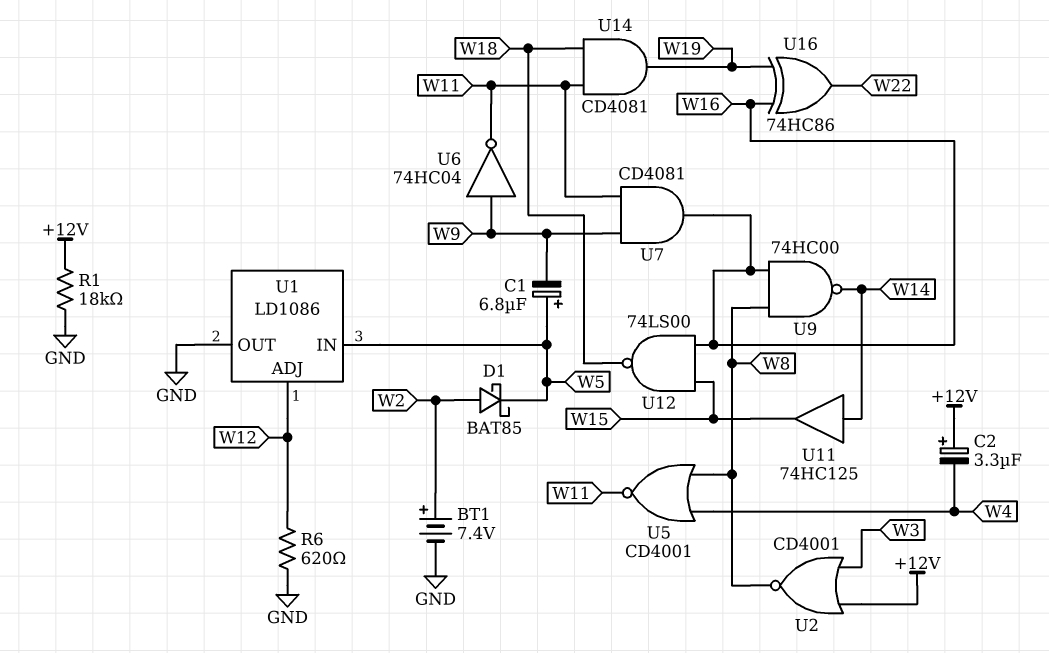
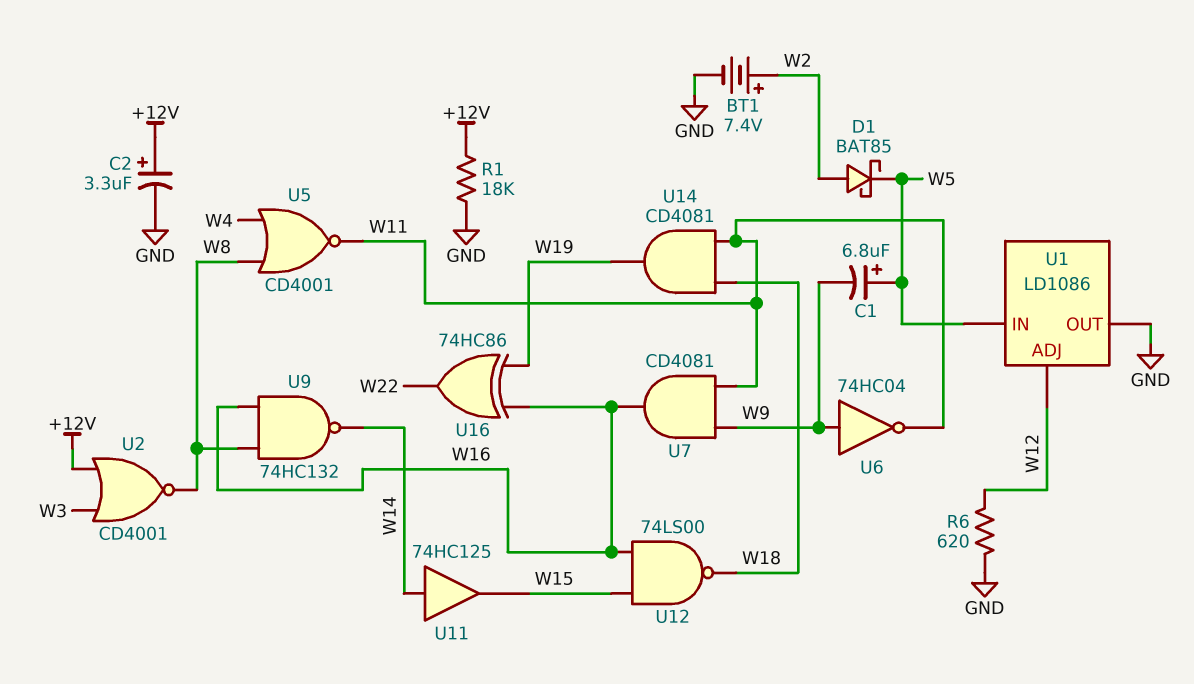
C2: 3.3uF (plus +12V, minus W4) -> 3.3uF (plus +12V, minus GND)
U9: NAND 74HC00 (in W8, in W16, out W14) -> NAND 74HC132 (in W8, in W16, out W14)

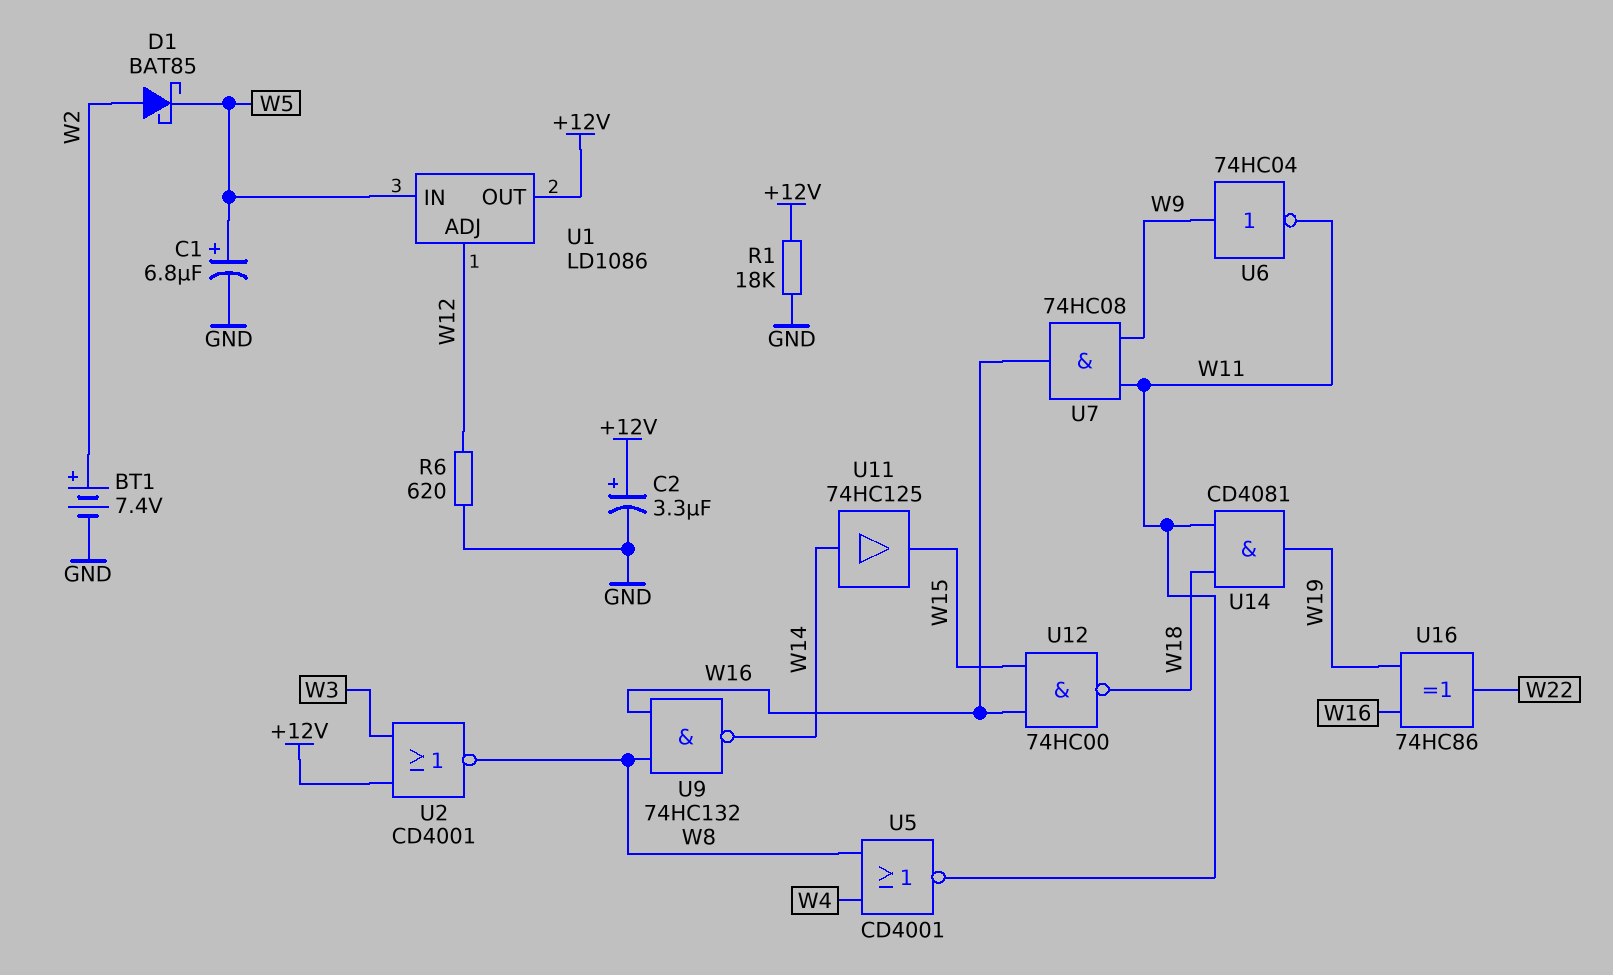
C1: 6.8uF (plus W5, minus W9) -> 6.8uF (plus W5, minus GND)
U1 pin OUT: GND -> +12V
U7: AND CD4081 (in W9, in W11, out W16) -> AND 74HC08 (in W9, in W11, out W16)
U12: NAND 74LS00 (in W15, in W16, out W18) -> NAND 74HC00 (in W15, in W16, out W18)

